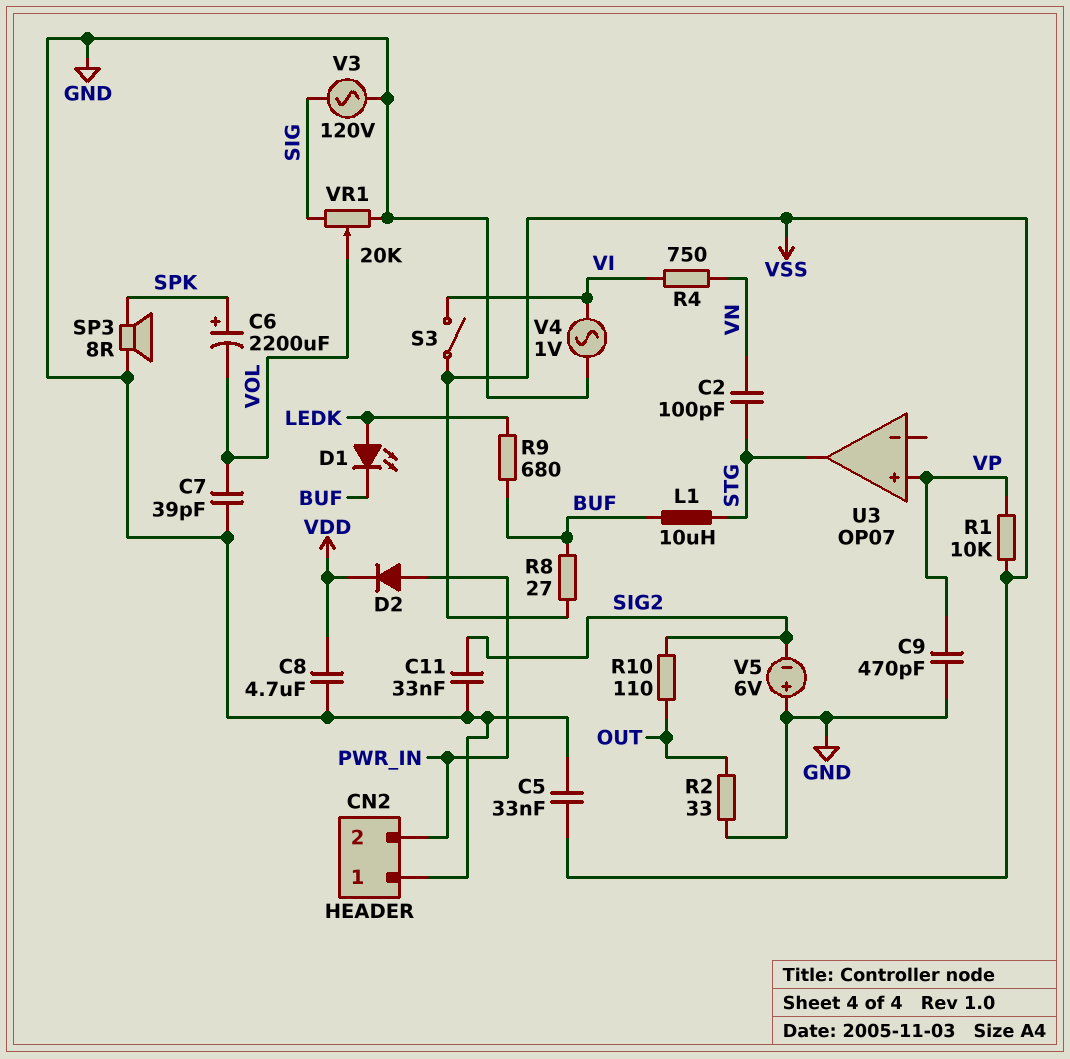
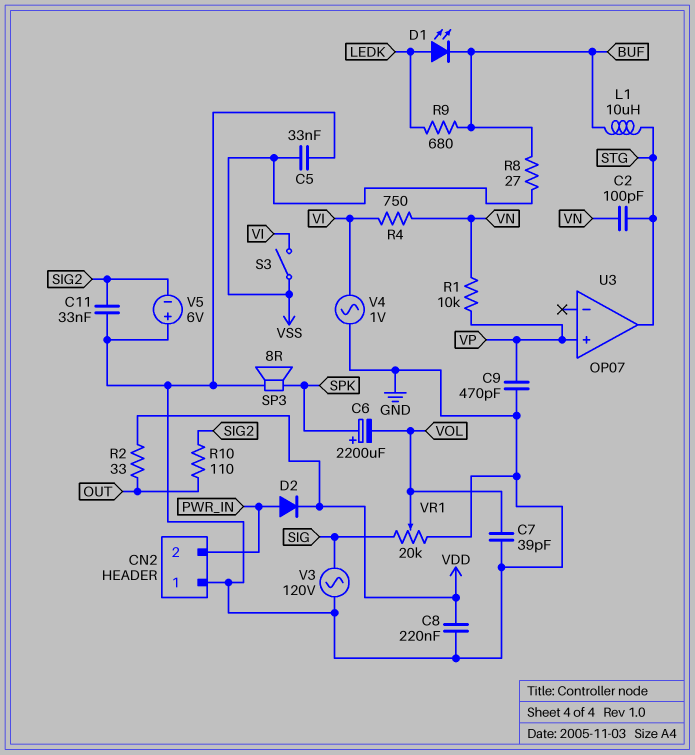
C8: 4.7uF (GND, VDD) -> 220nF (GND, VDD)
R1: 10k (VP, VSS) -> 10k (VN, VP)
R2: 33 (GND, OUT) -> 33 (OUT, VDD)

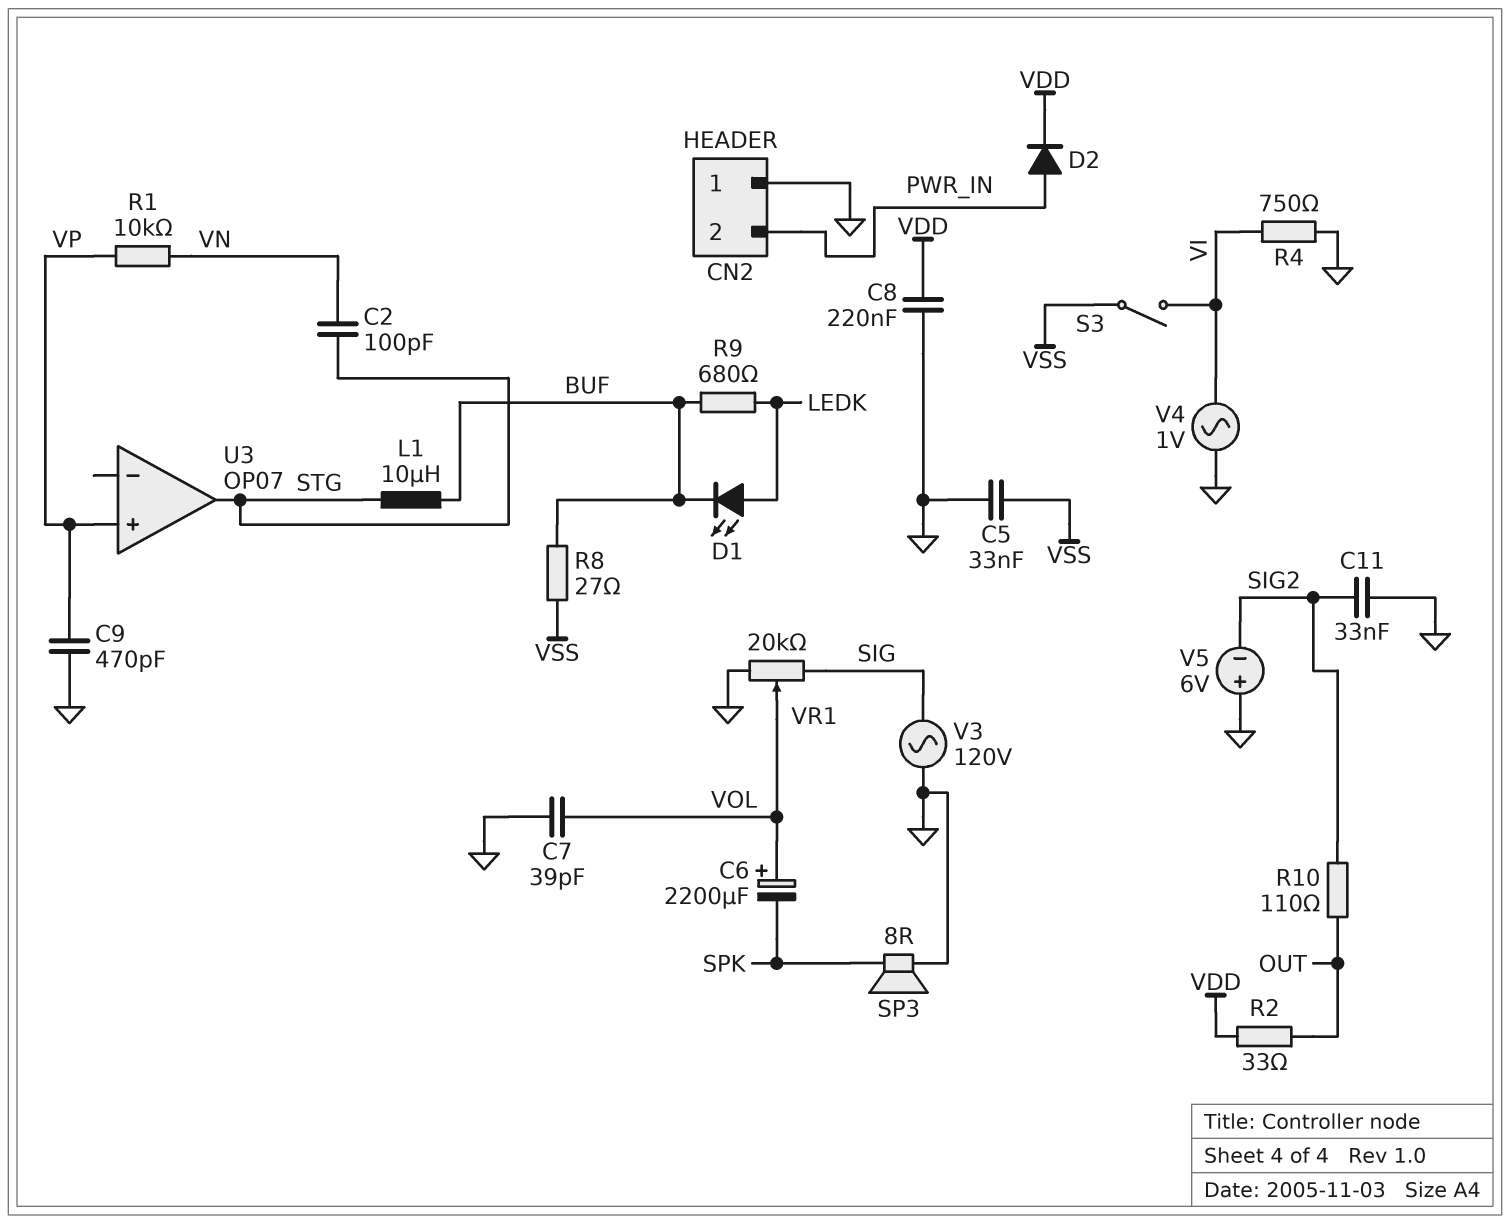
C6: 2200uF (plus SPK, minus VOL) -> 2200uF (plus VOL, minus SPK)
R4: 750 (VI, VN) -> 750 (GND, VI)

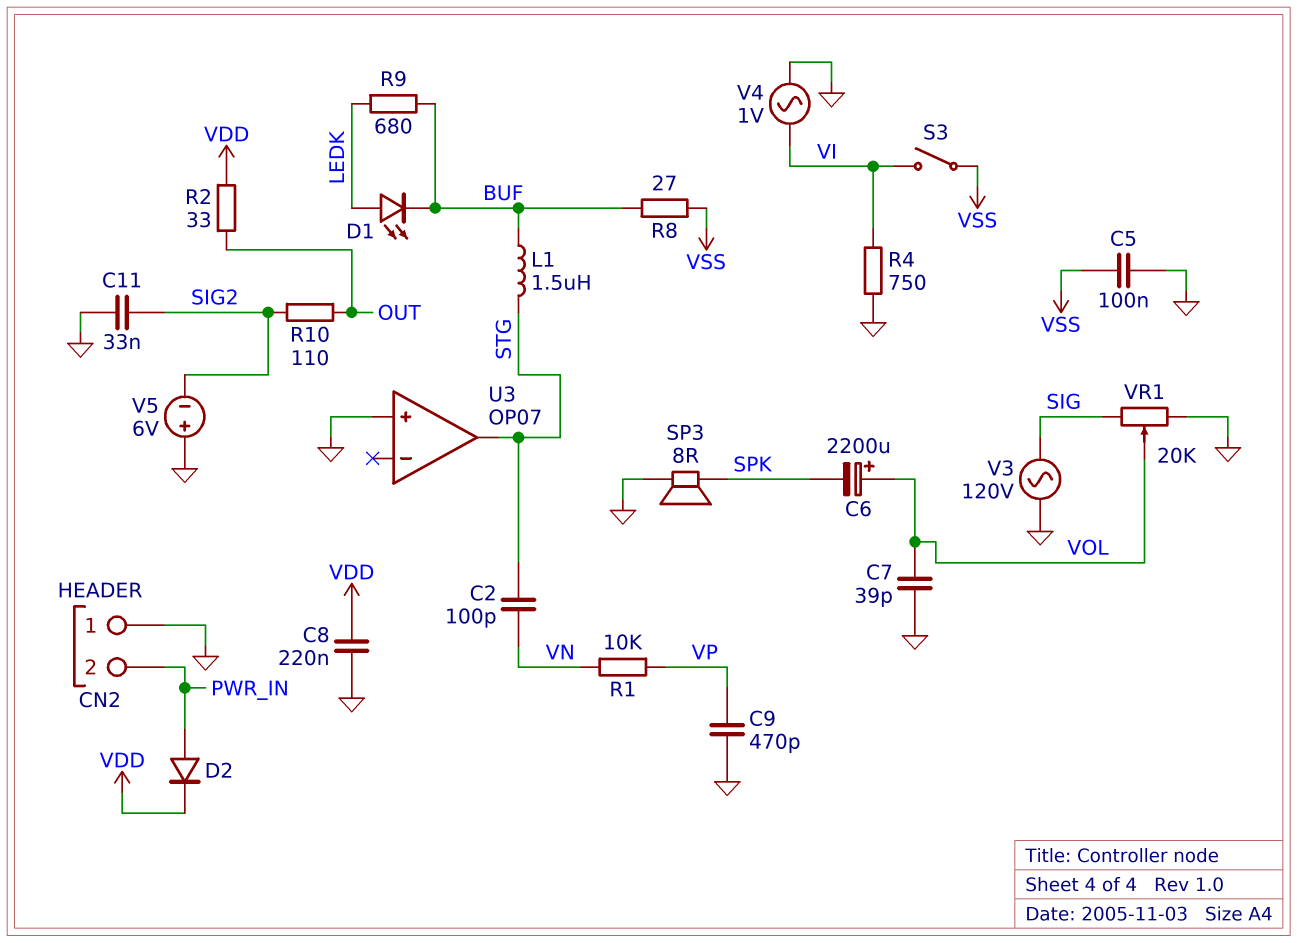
C5: 33nF (GND, VSS) -> 100nF (GND, VSS)
L1: 10uH (BUF, STG) -> 1.5uH (BUF, STG)
U3 pin in+: VP -> GND

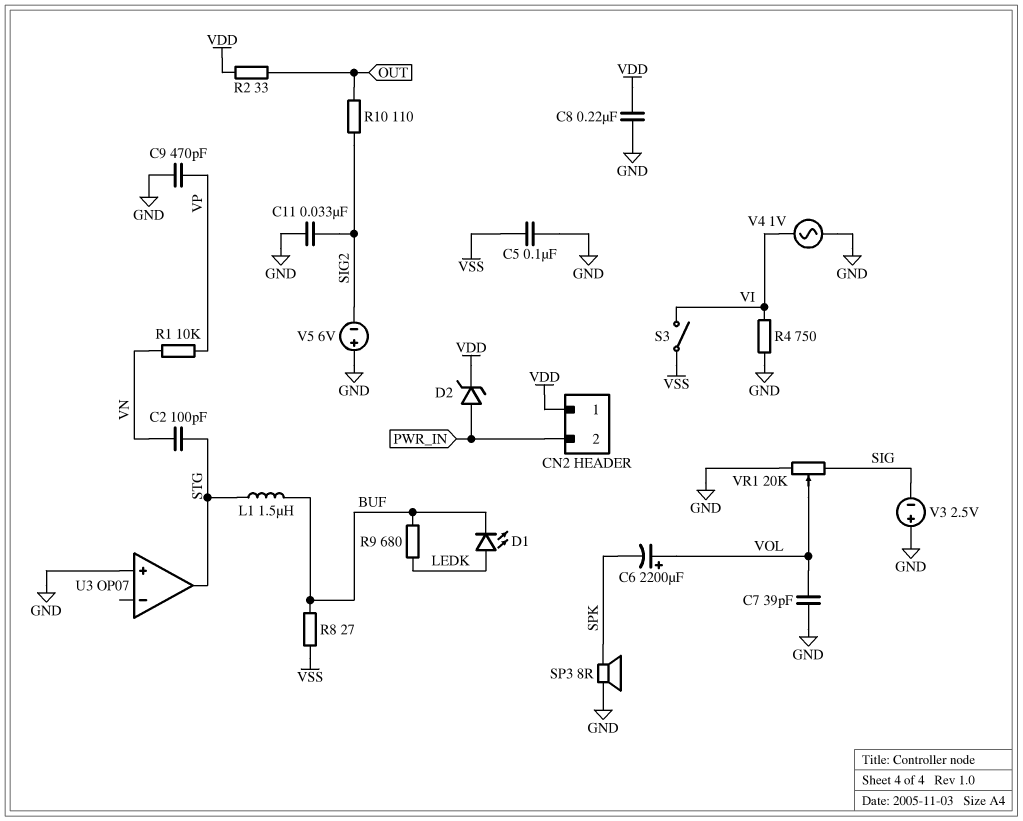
CN2 pin 1: GND -> VDD
D2: diode (A PWR_IN, K VDD) -> zener (A PWR_IN, K VDD)
V3: AC 120V (GND, SIG) -> 2.5V (plus GND, minus SIG)

